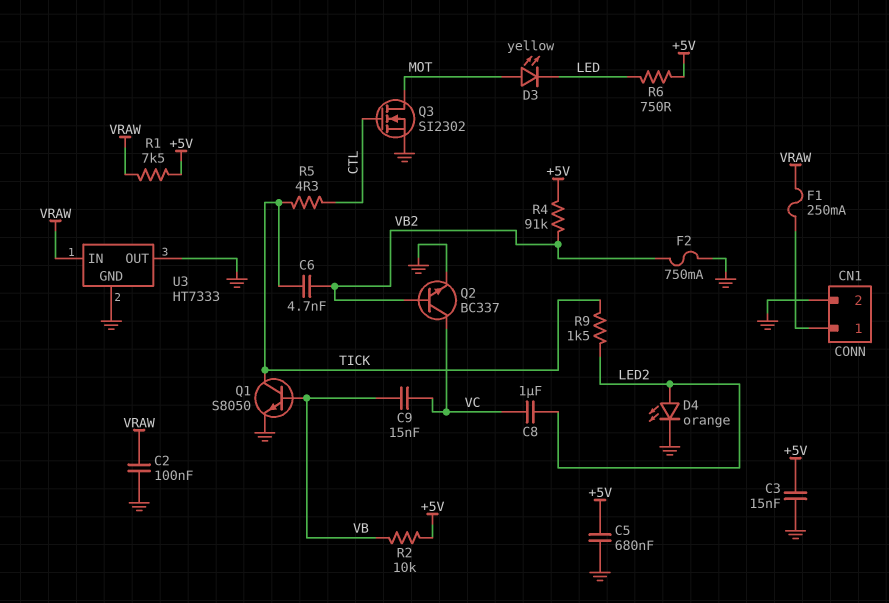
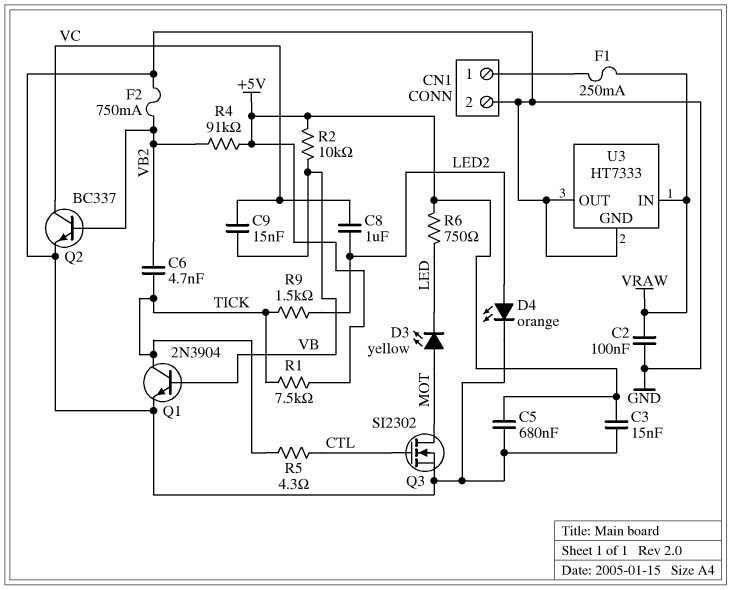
Q1: NPN S8050 (B VB, C TICK, E GND) -> NPN 2N3904 (B VB, C TICK, E GND)
R1: 7.5k (+5V, VRAW) -> 7.5k (+5V, TICK)

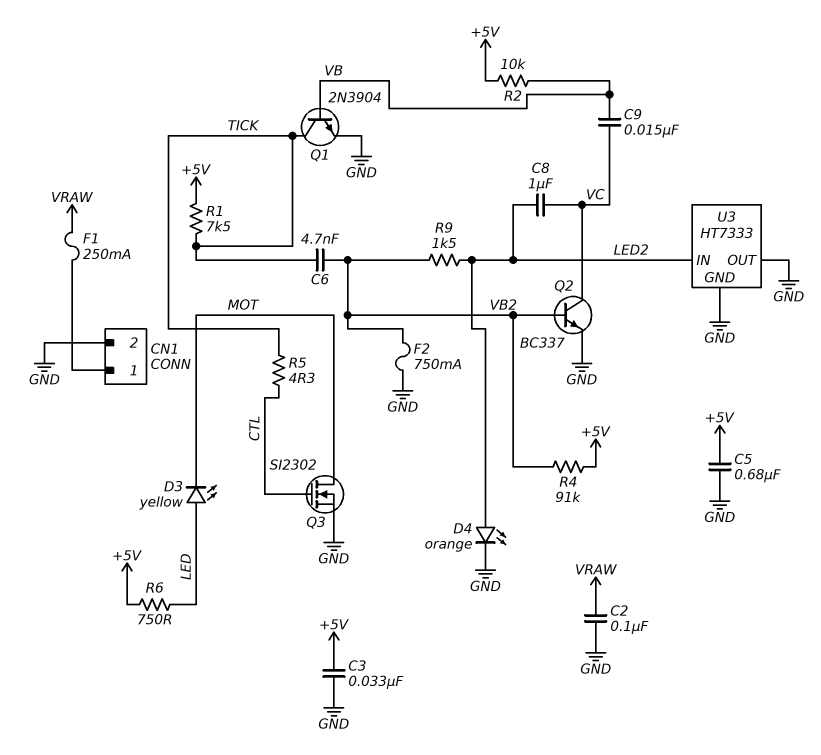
C3: 15nF (+5V, GND) -> 33nF (+5V, GND)
D3: LED yellow (A MOT, K LED) -> LED yellow (A LED, K MOT)
R9: 1.5k (LED2, TICK) -> 1.5k (LED2, VB2)
U3 pin IN: VRAW -> LED2

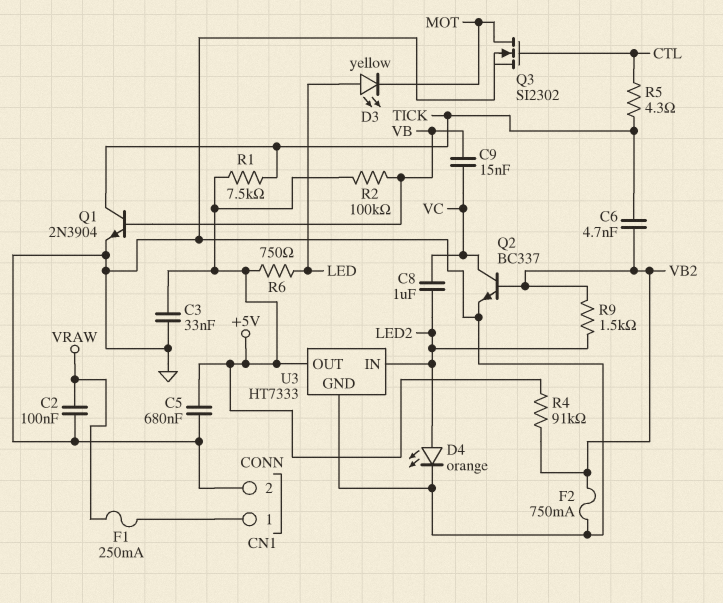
R2: 10k (+5V, VB) -> 100k (+5V, VB)
U3 pin OUT: GND -> +5V

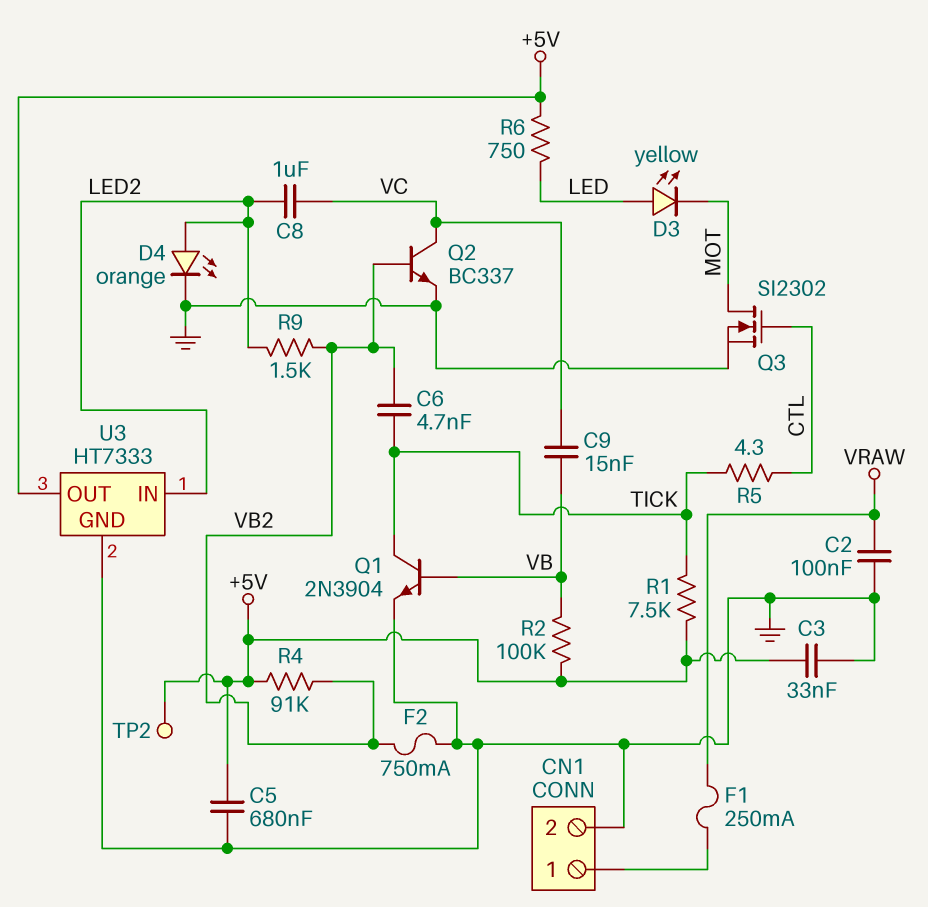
TP2: none -> test point (+5V)

